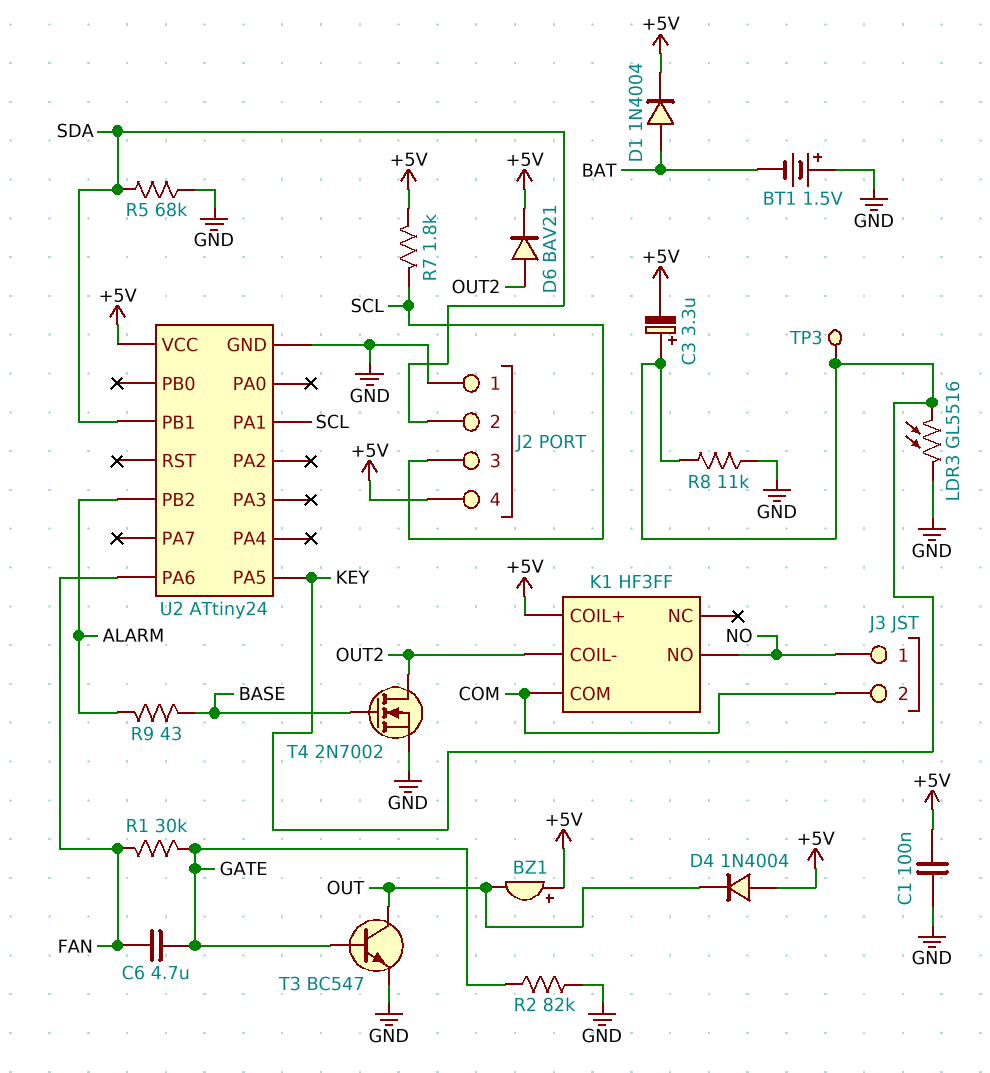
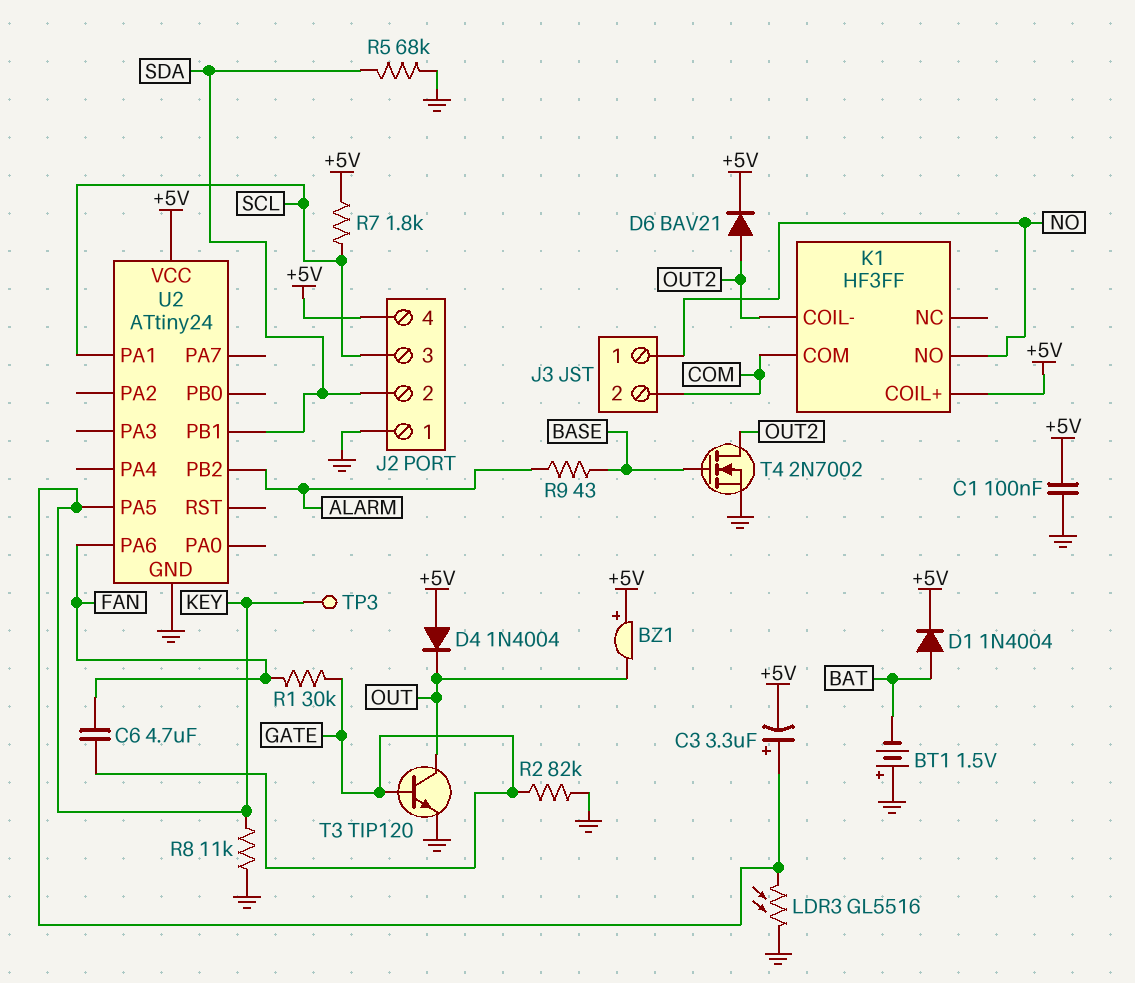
T3: NPN BC547 (B GATE, C OUT, E GND) -> NPN TIP120 (B GATE, C OUT, E GND)

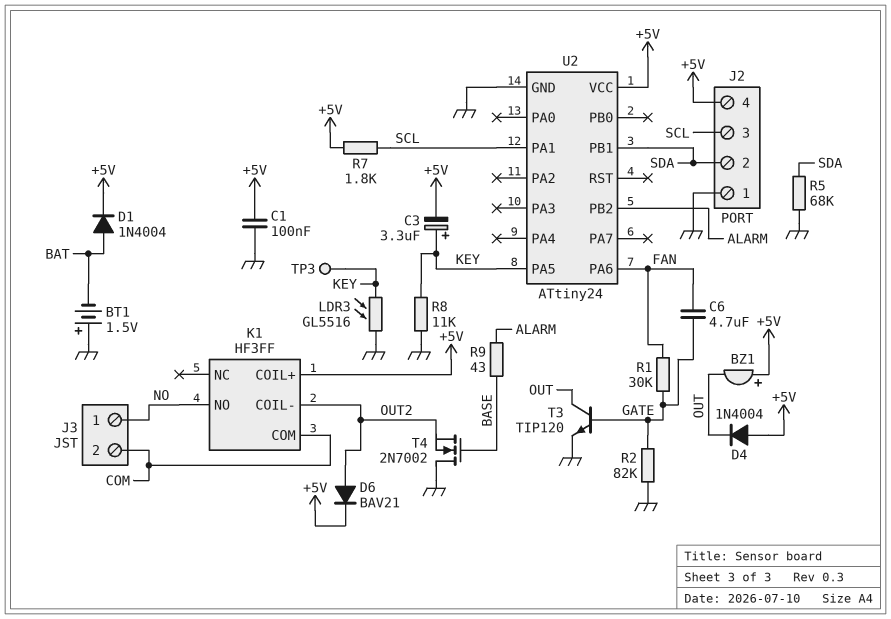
T4: NMOS 2N7002 (G BASE, D OUT2, S GND) -> NMOS 2N7002 (G BASE, D GND, S OUT2)

